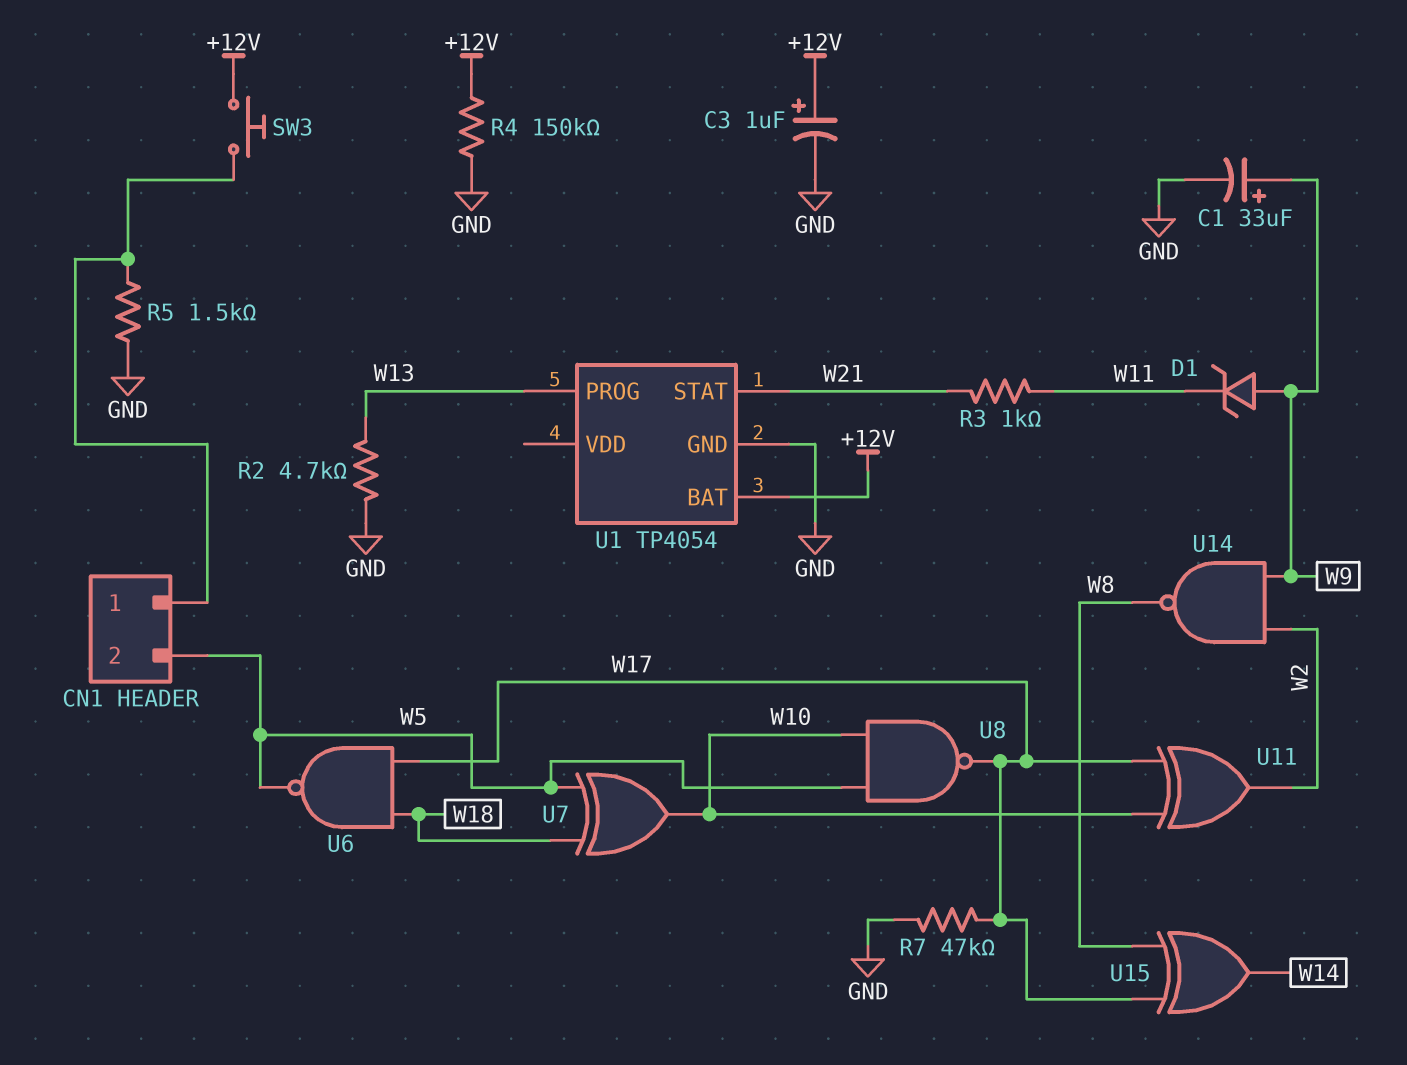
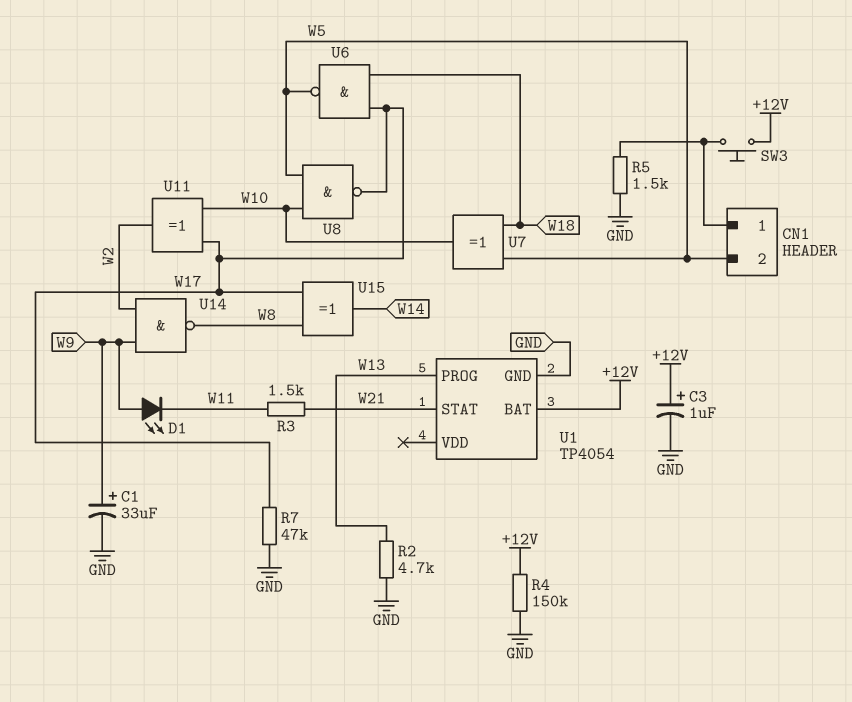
D1: zener (A W9, K W11) -> LED (A W9, K W11)
R3: 1k (W11, W21) -> 1.5k (W11, W21)

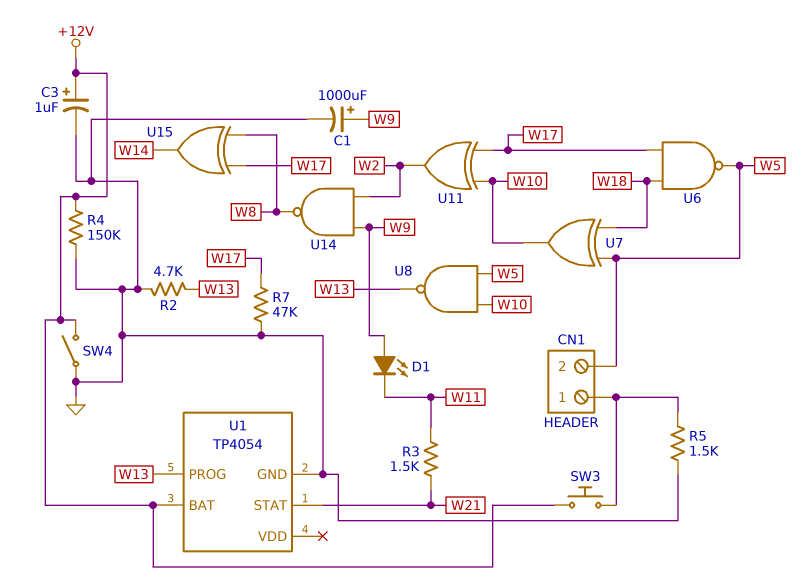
C1: 33uF (plus W9, minus GND) -> 1000uF (plus W9, minus GND)
SW4: none -> switch (+12V, GND)
U8: NAND (in W5, in W10, out W17) -> NAND (in W5, in W10, out W13)

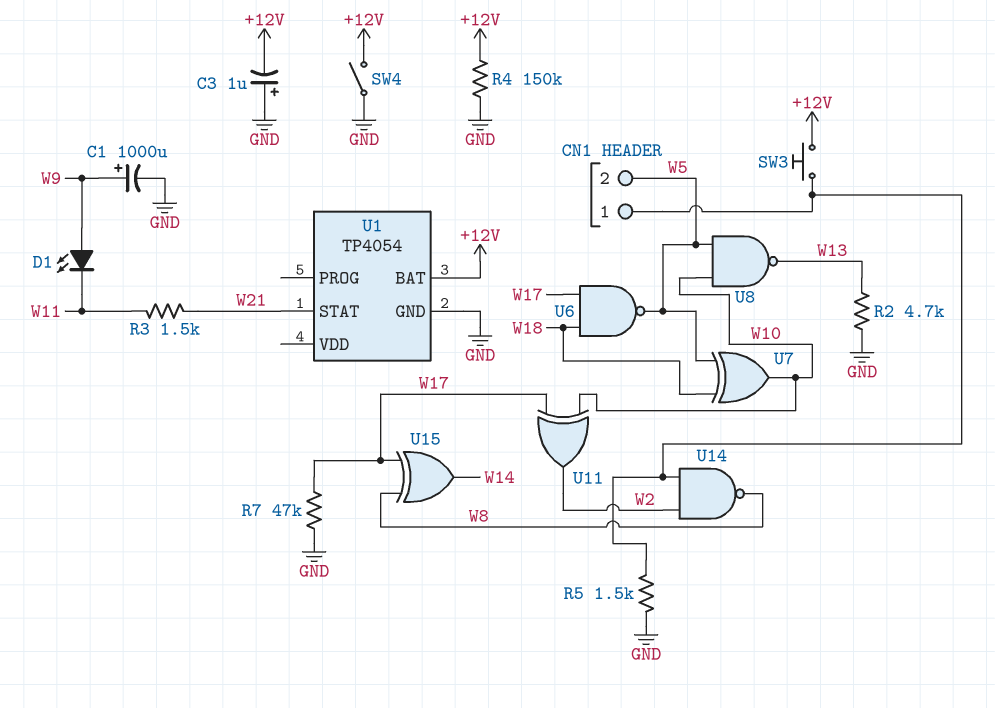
C3: 1uF (plus +12V, minus GND) -> 1uF (plus GND, minus +12V)
U1 pin PROG: W13 -> none
U14: NAND (in W2, in W9, out W8) -> NAND (in CN1/1, in W2, out W8)

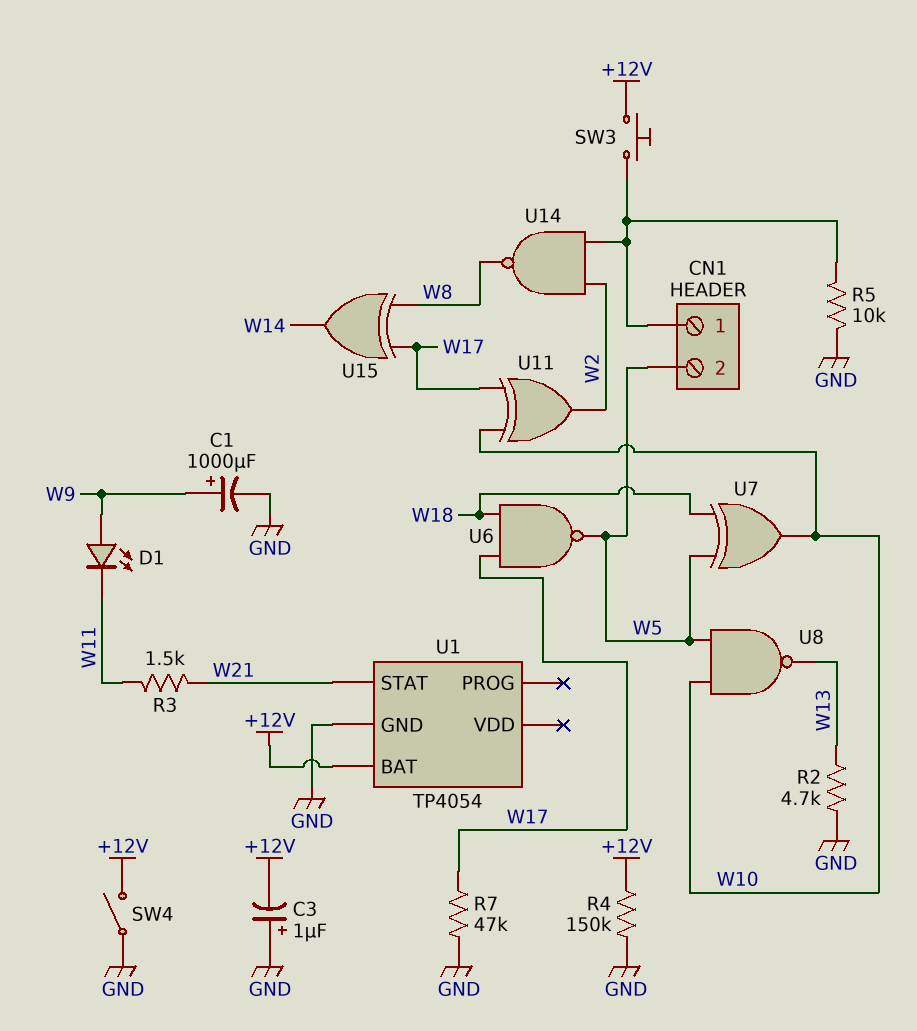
R5: 1.5k (CN1/1, GND) -> 10k (CN1/1, GND)

